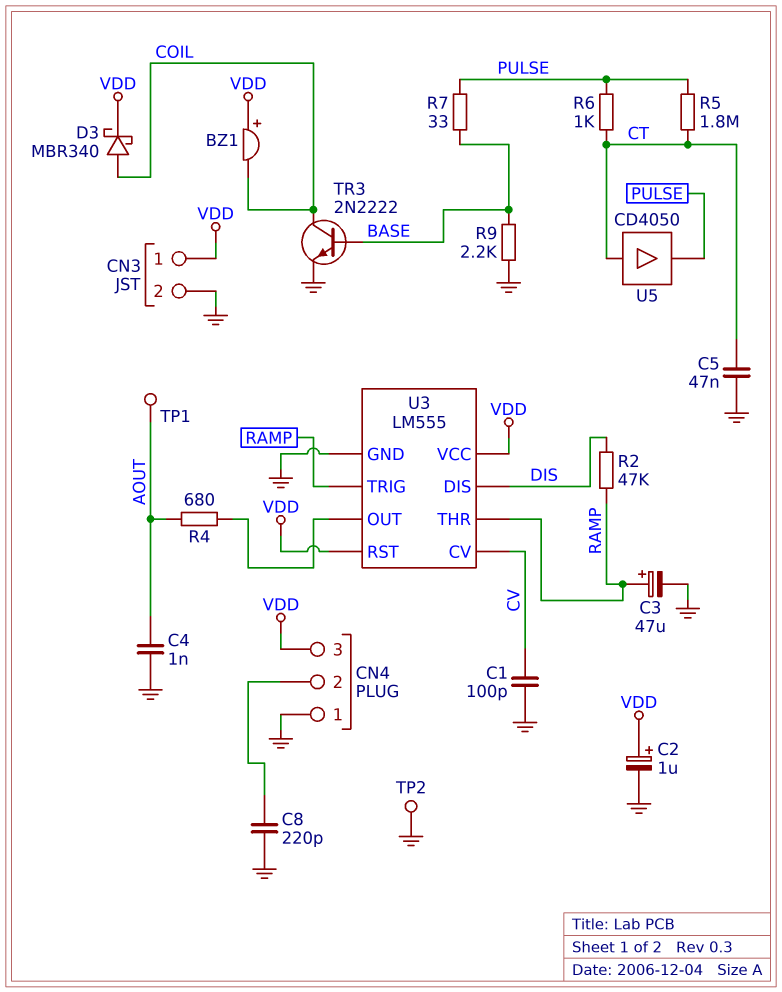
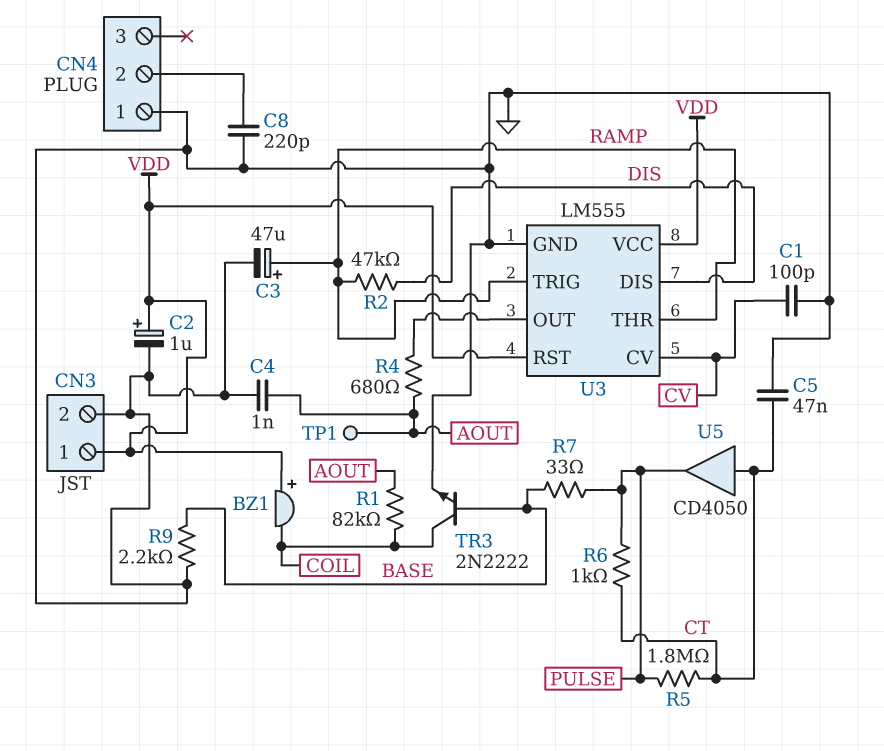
CN4 pin 3: VDD -> none
D3: schottky MBR340 (A COIL, K VDD) -> none
R1: none -> 82k (AOUT, COIL)
TP2: test point (GND) -> none

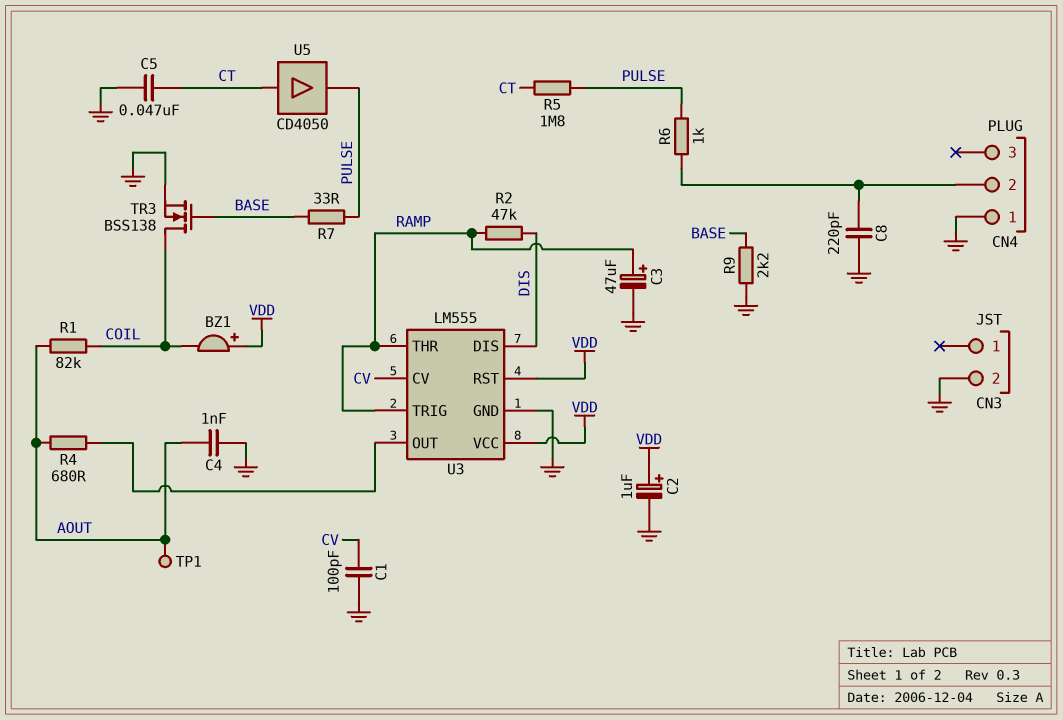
CN3 pin 1: VDD -> none
R6: 1k (CT, PULSE) -> 1k (CN4/2, PULSE)
TR3: NPN 2N2222 (B BASE, C COIL, E GND) -> NMOS BSS138 (G BASE, D COIL, S GND)

